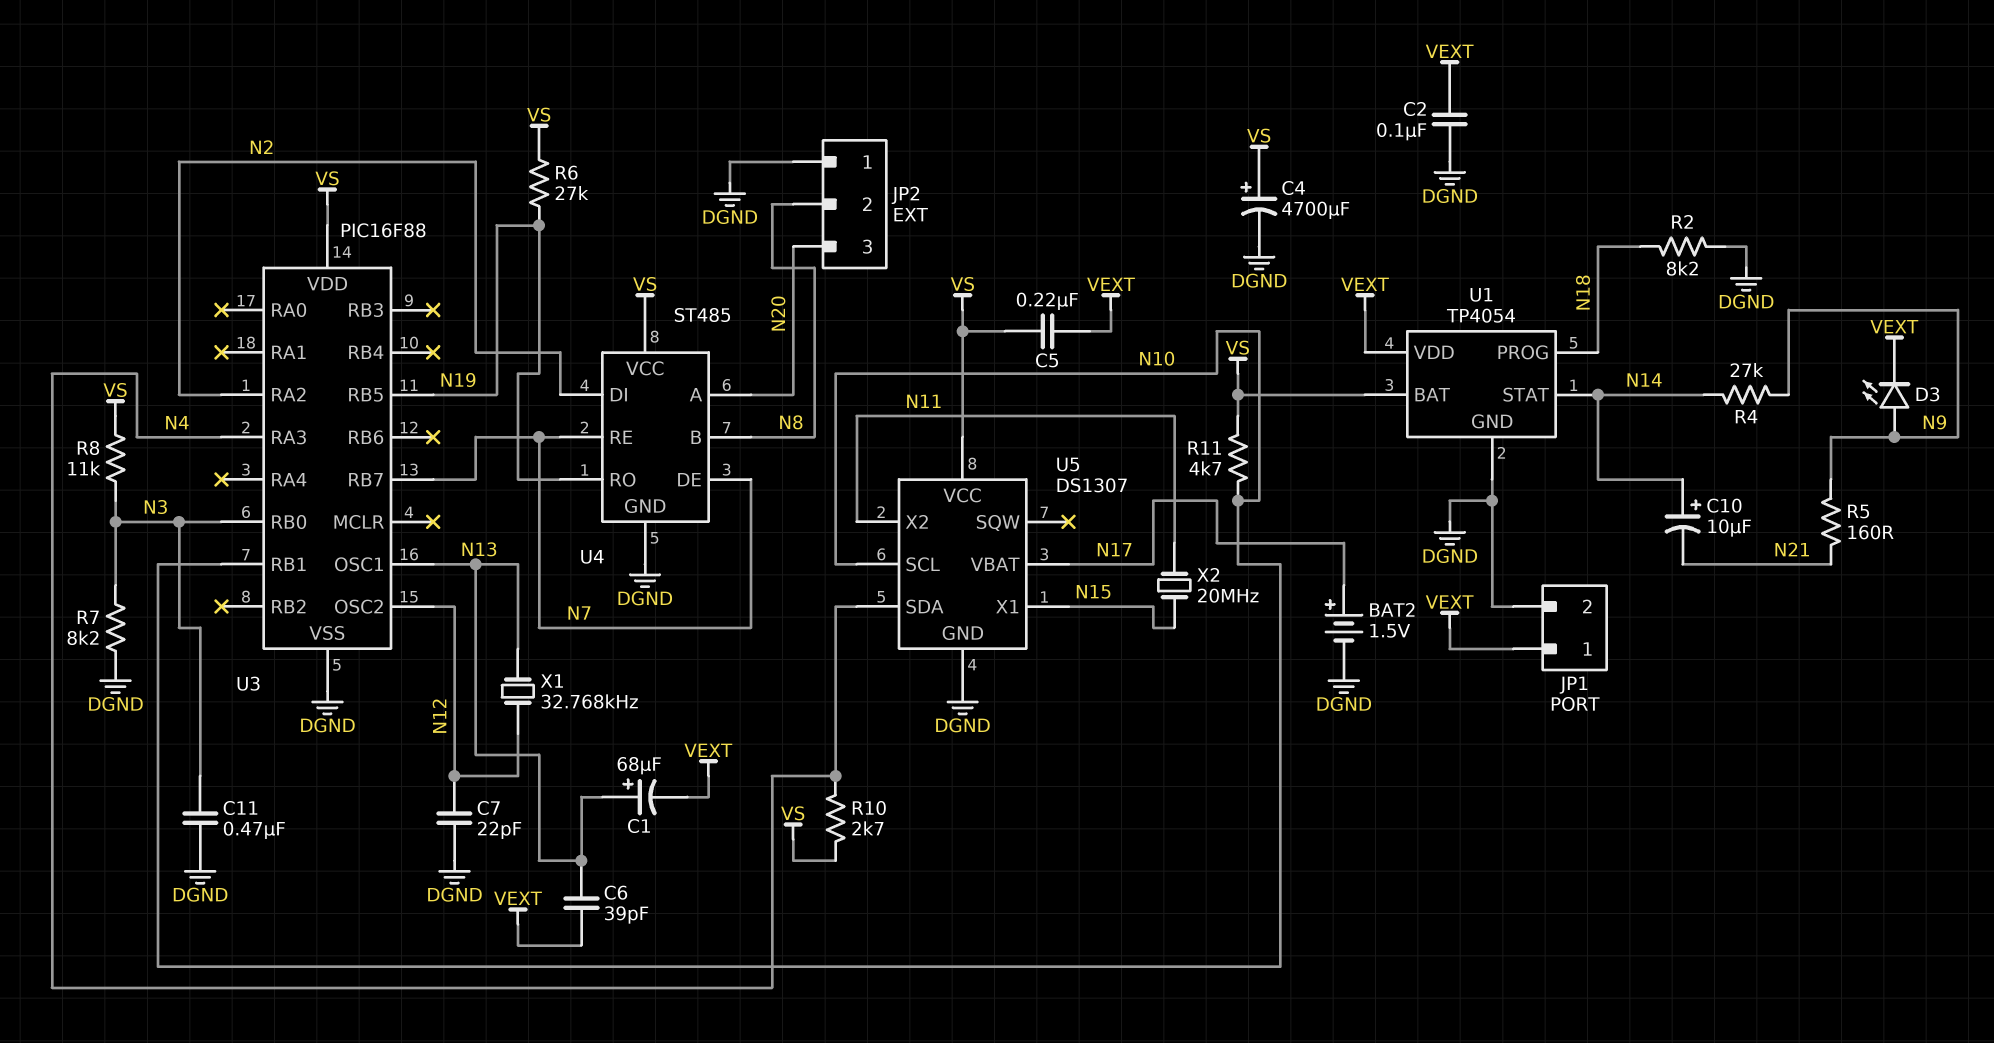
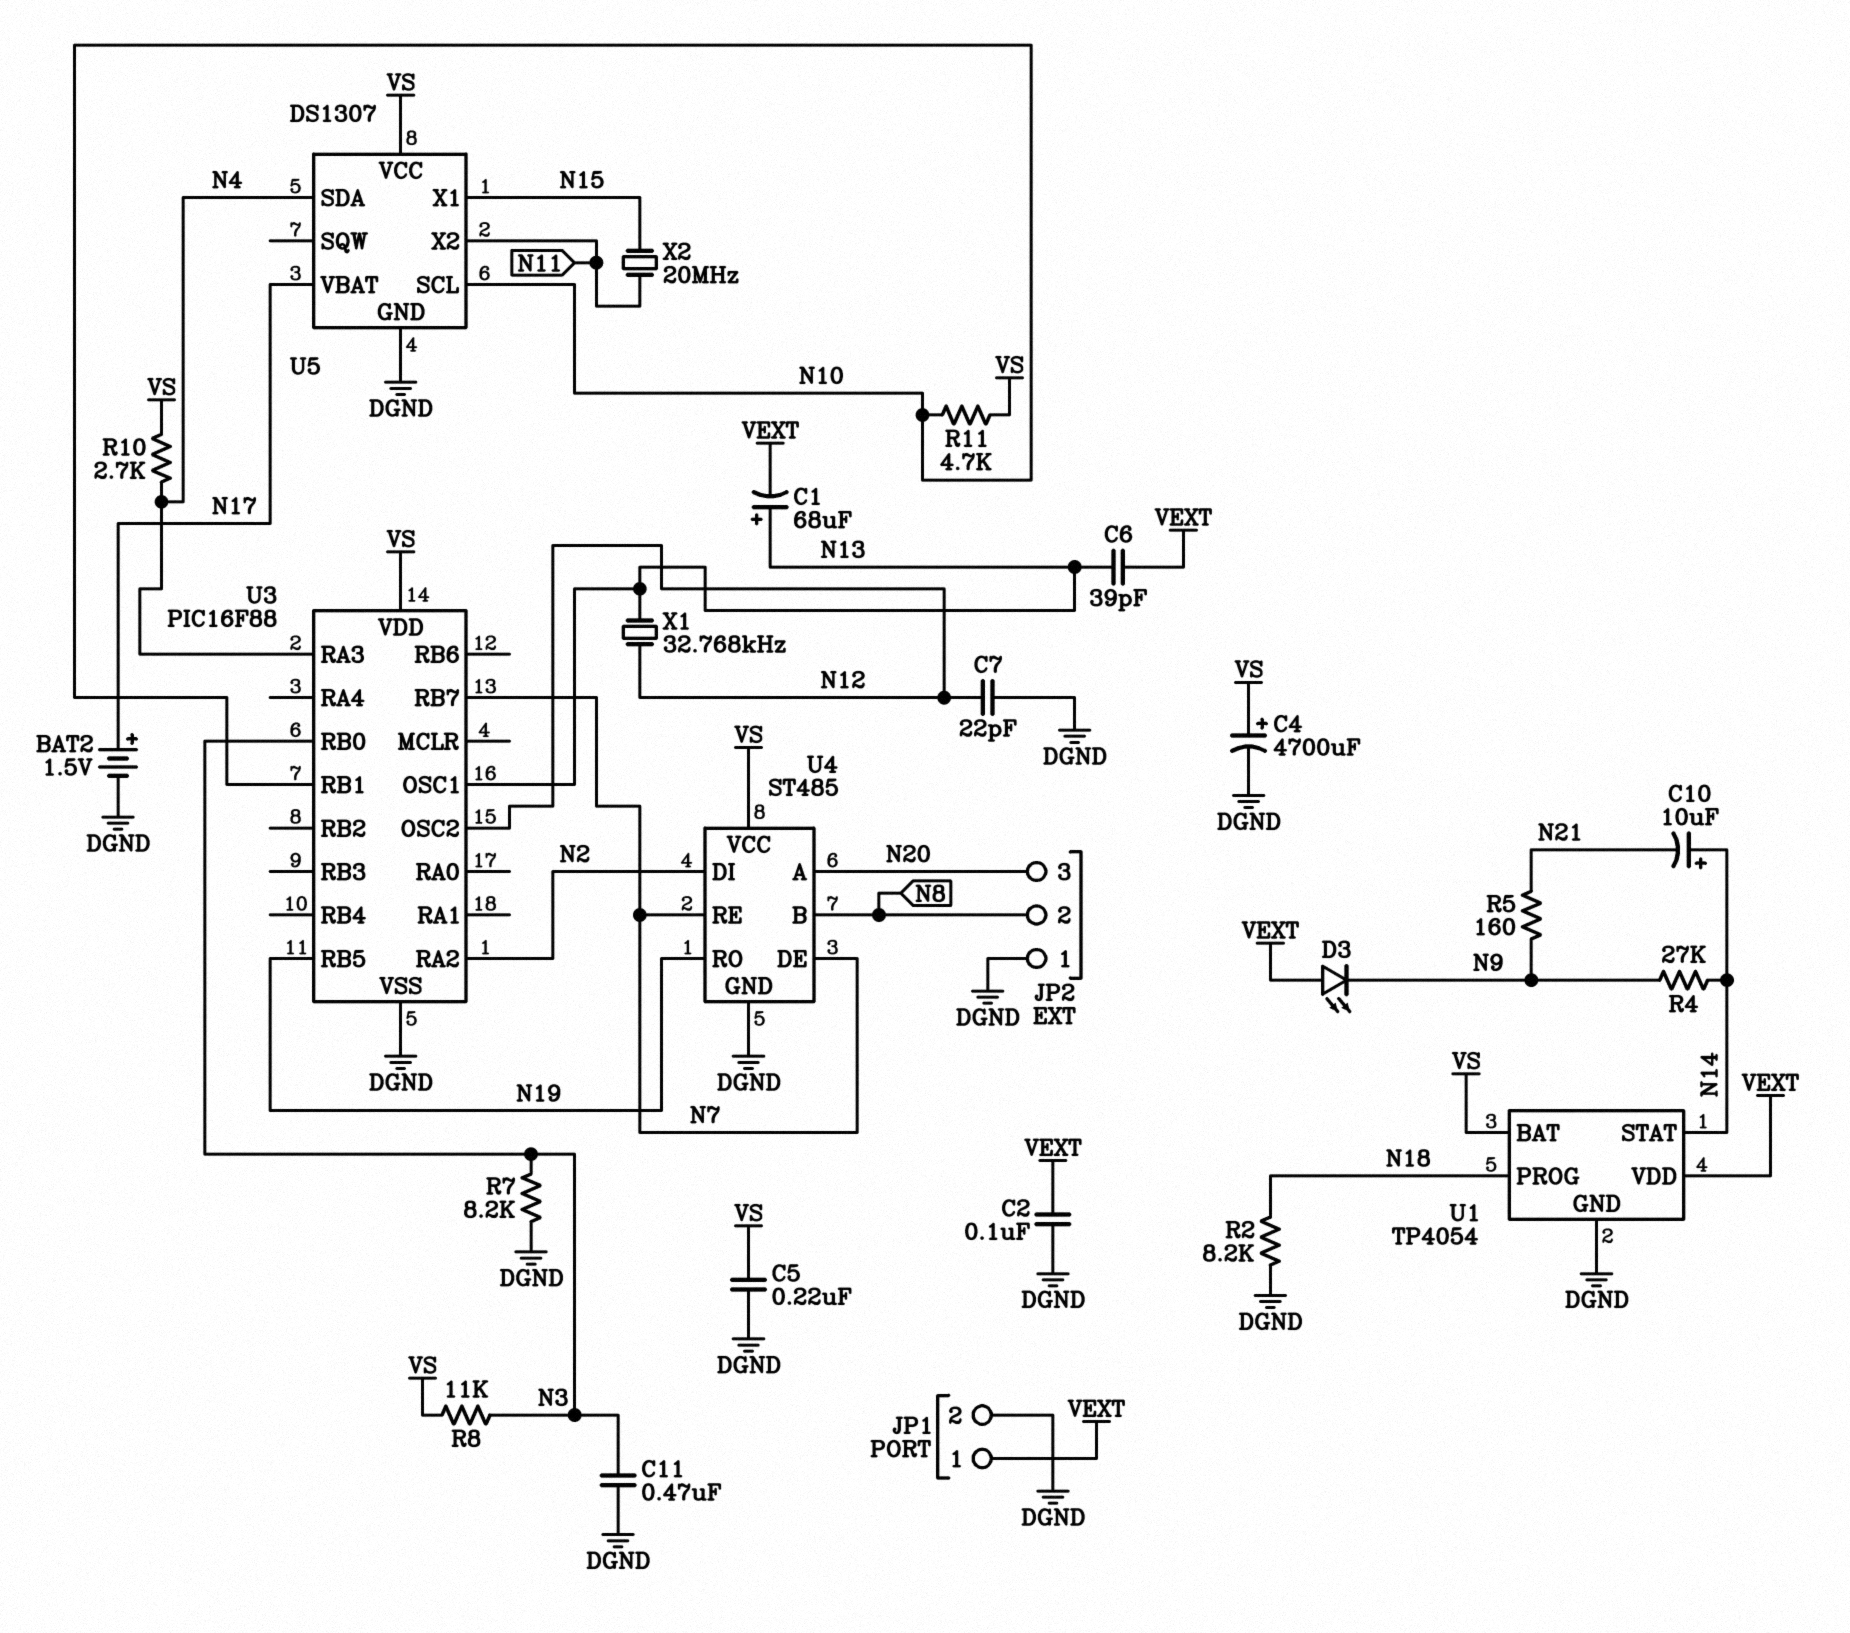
C5: 220nF (VEXT, VS) -> 220nF (DGND, VS)
D3: LED (A N9, K VEXT) -> LED (A VEXT, K N9)
R6: 27k (N19, VS) -> none

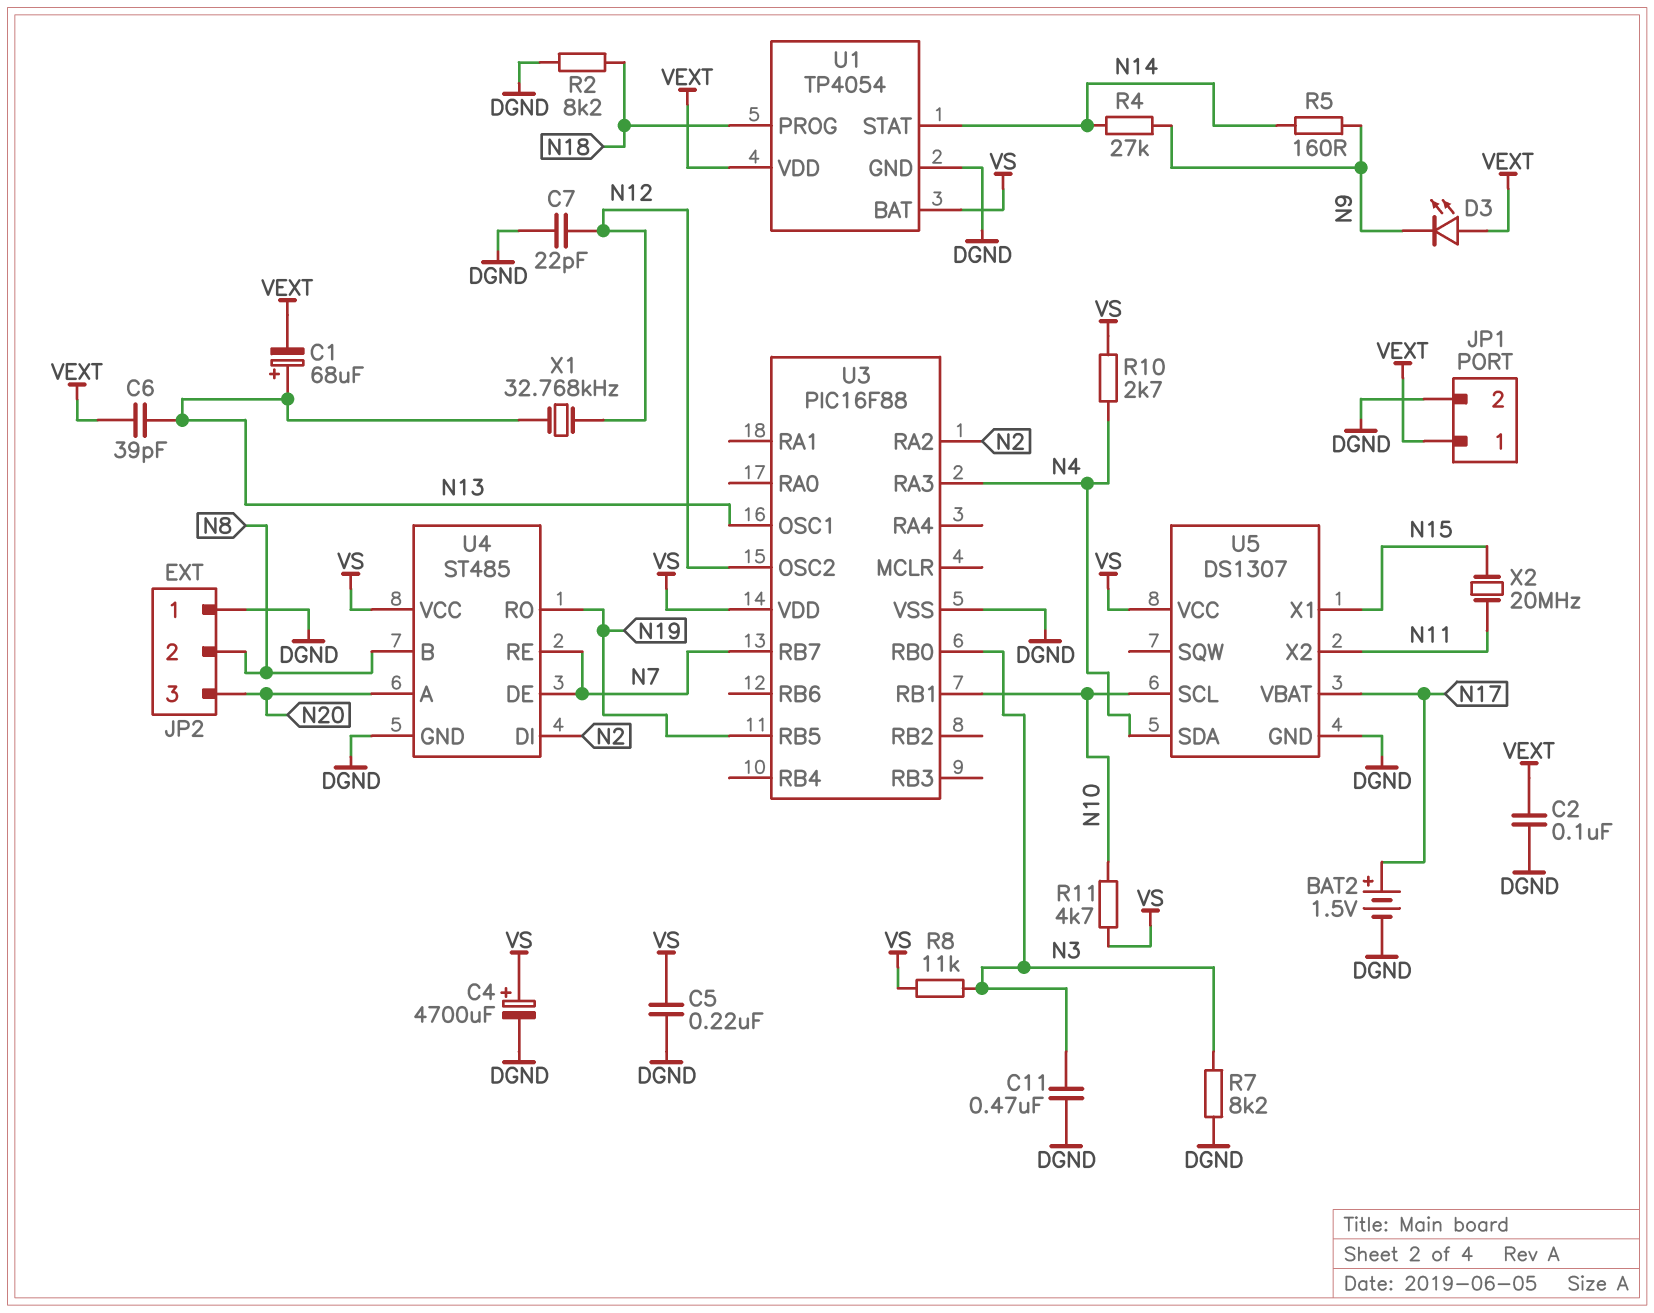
C10: 10uF (plus N14, minus N21) -> none
R5: 160 (N9, N21) -> 160 (N9, N14)

